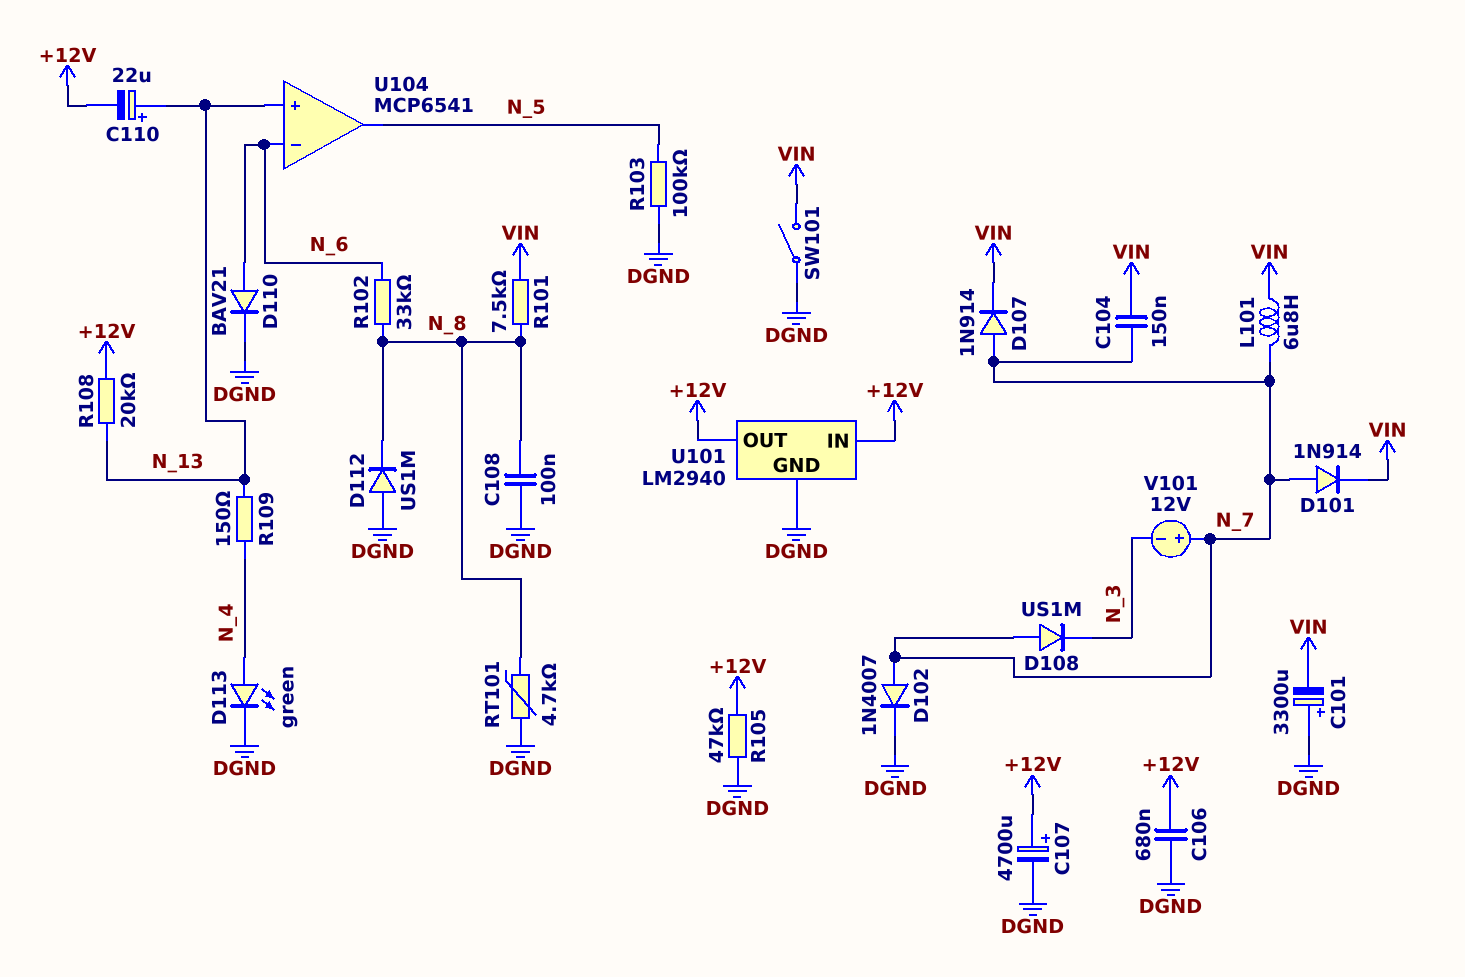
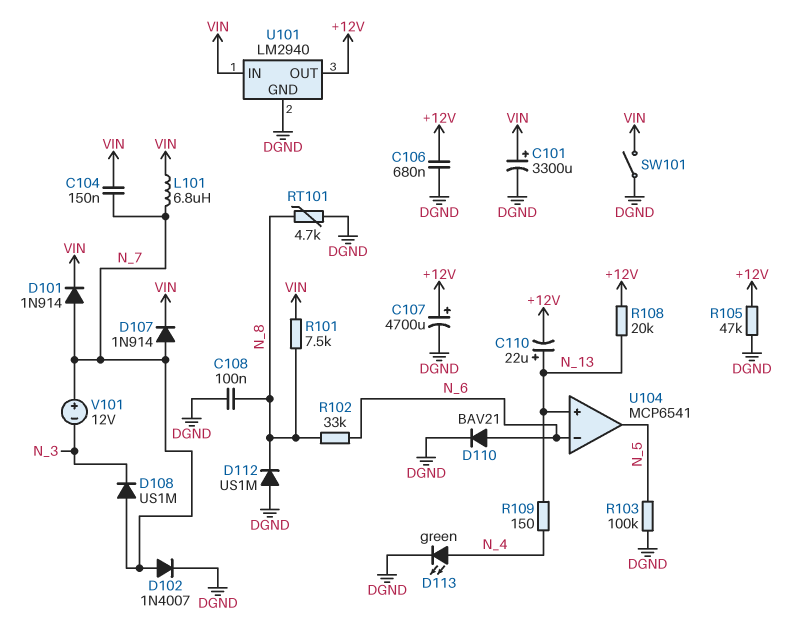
C101: 3300uF (plus DGND, minus VIN) -> 3300uF (plus VIN, minus DGND)
U101 pin IN: +12V -> VIN

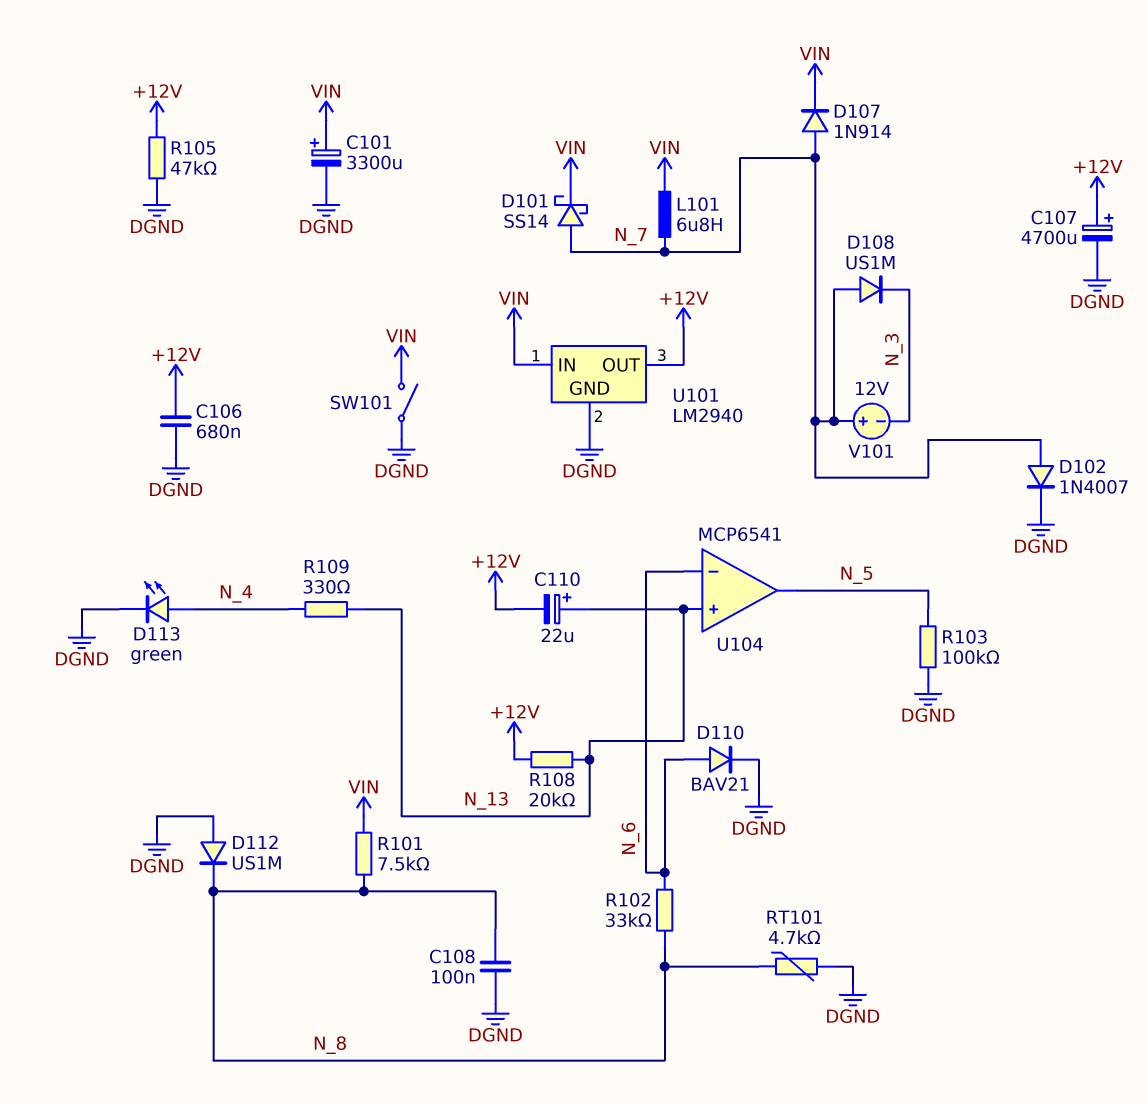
C104: 150nF (N_7, VIN) -> none
D101: diode 1N914 (A N_7, K VIN) -> schottky SS14 (A N_7, K VIN)
R109: 150 (N_4, N_13) -> 330 (N_4, N_13)

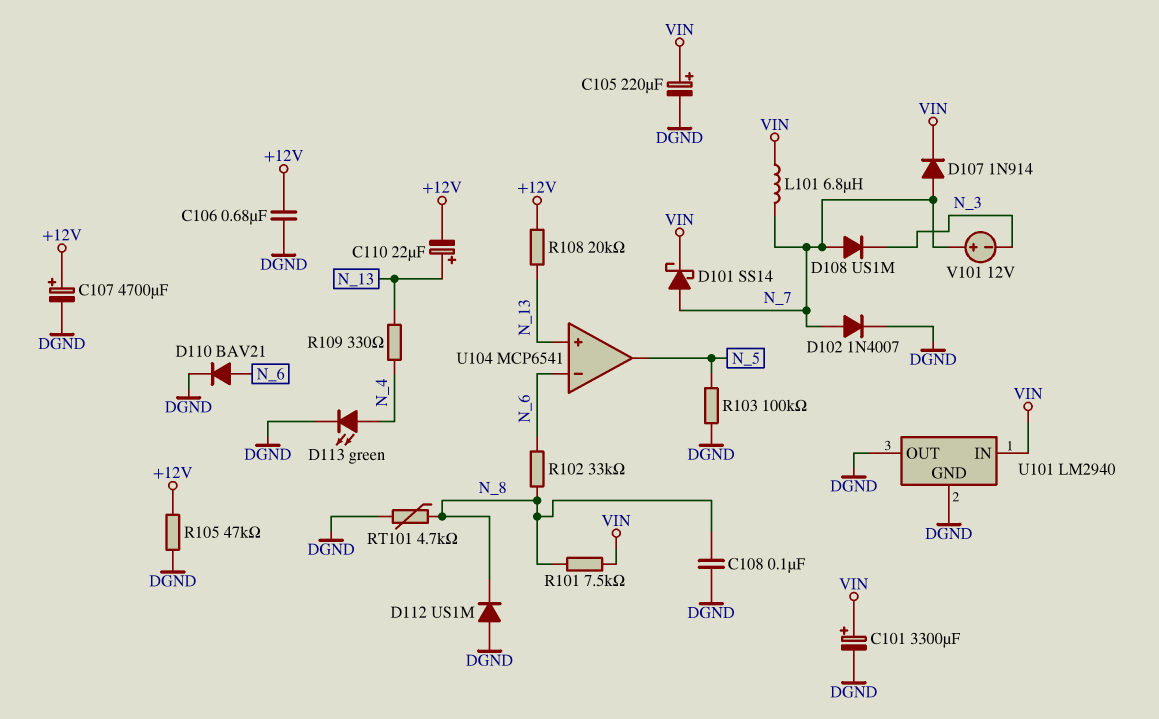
C105: none -> 220uF (plus VIN, minus DGND)
SW101: switch (DGND, VIN) -> none
U101 pin OUT: +12V -> DGND

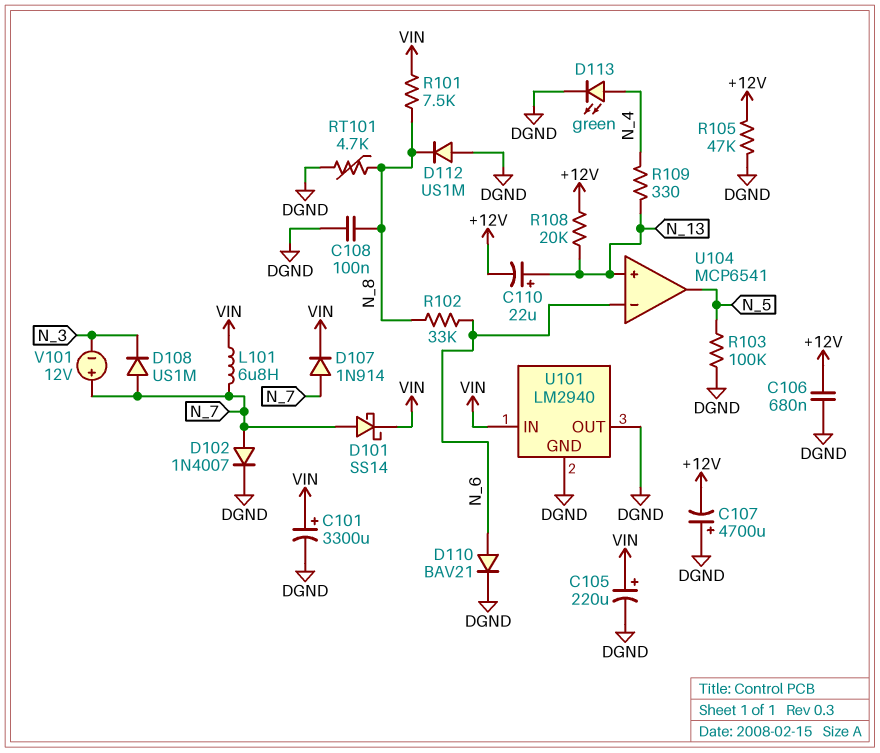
C107: 4700uF (plus +12V, minus DGND) -> 4700uF (plus DGND, minus +12V)

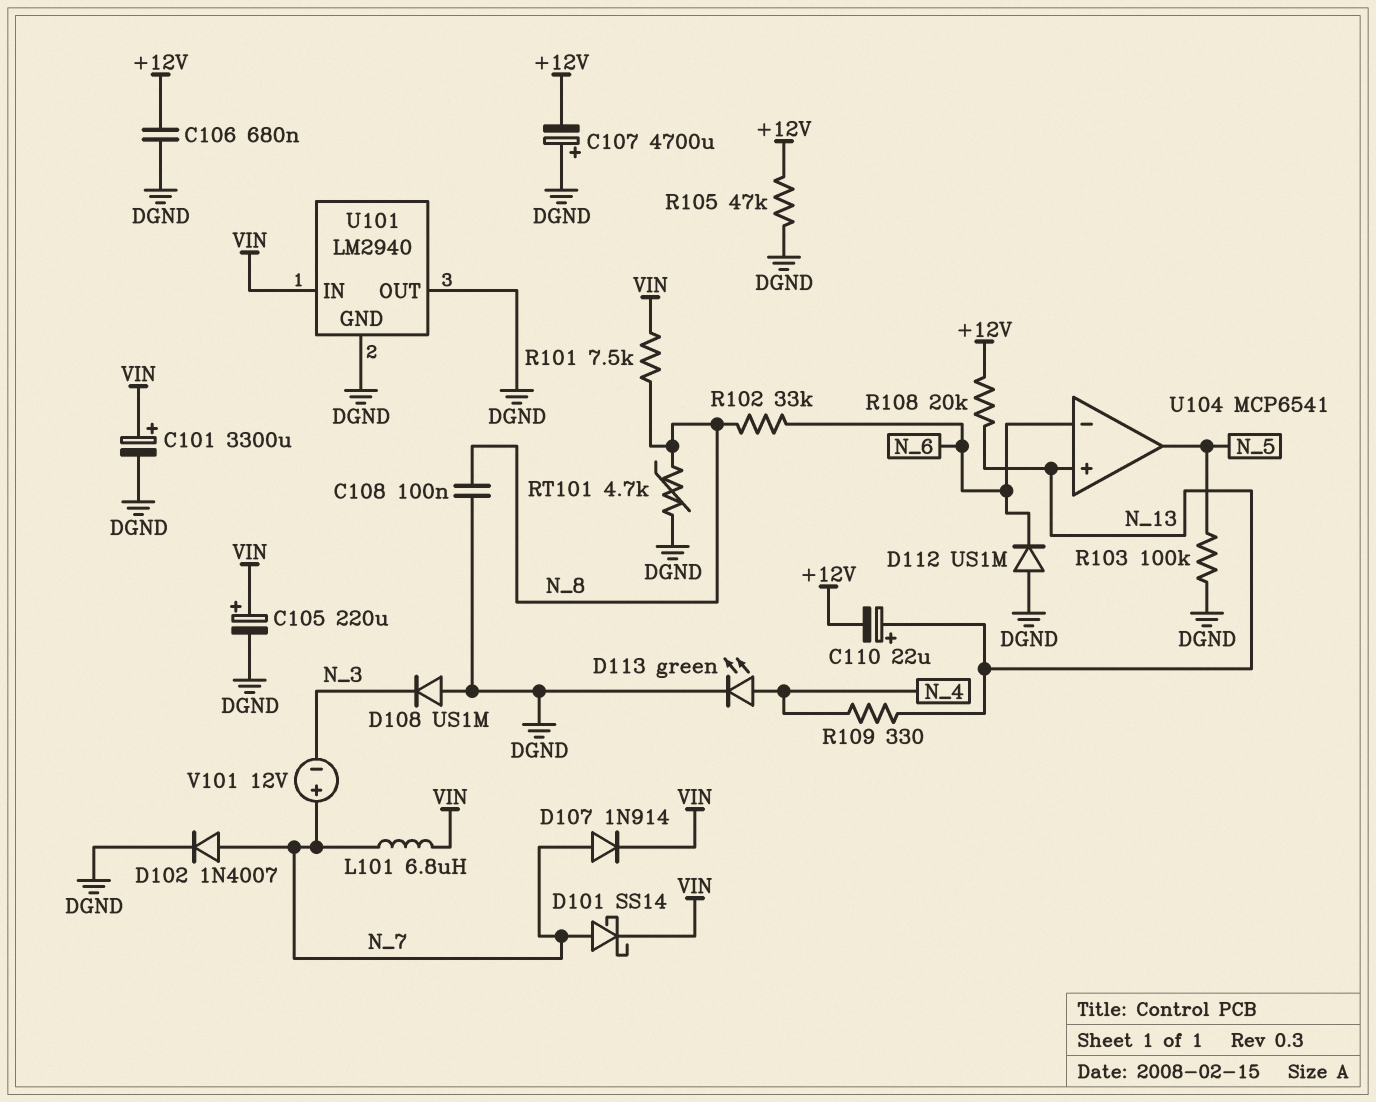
D108: diode US1M (A N_7, K N_3) -> diode US1M (A DGND, K N_3)
D110: diode BAV21 (A N_6, K DGND) -> none
D112: diode US1M (A DGND, K N_8) -> diode US1M (A DGND, K N_6)

